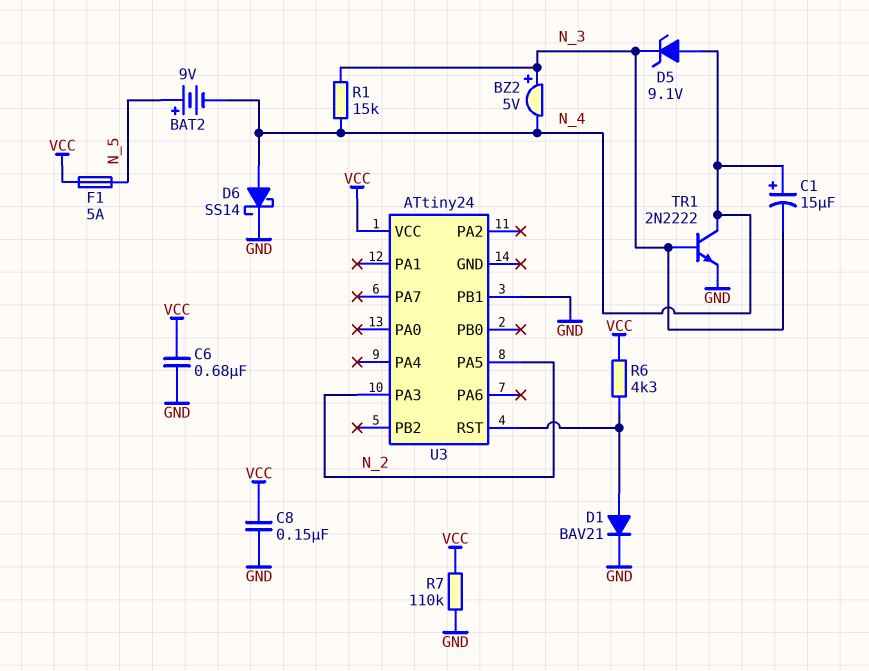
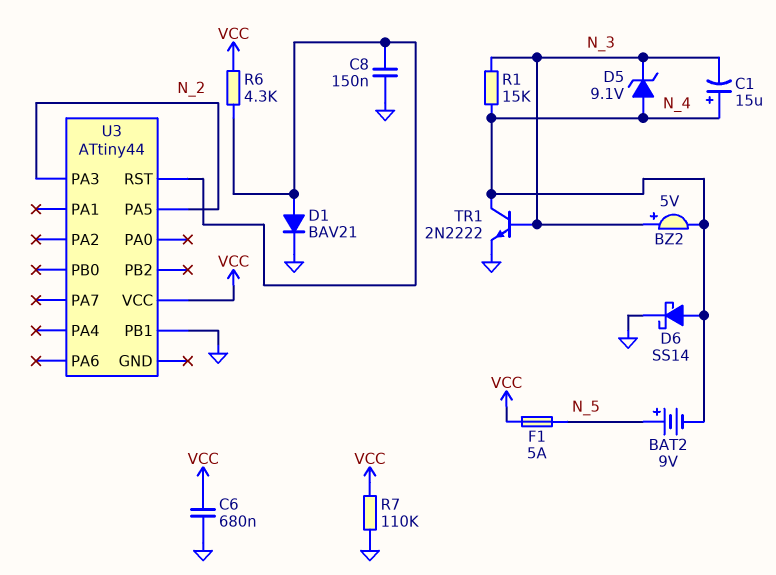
C8: 150nF (GND, VCC) -> 150nF (GND, U3/RST)
U3: ATtiny24 -> ATtiny44

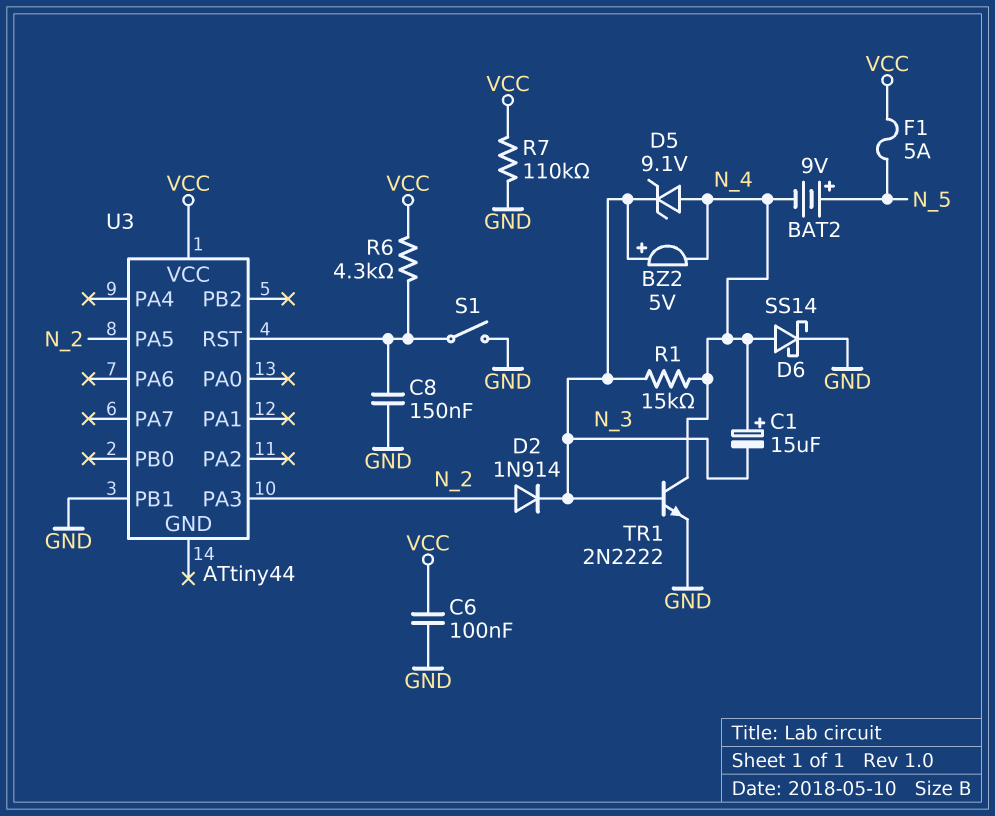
C6: 680nF (GND, VCC) -> 100nF (GND, VCC)
D1: diode BAV21 (A U3/RST, K GND) -> none
D2: none -> diode 1N914 (A N_2, K N_3)
S1: none -> switch (GND, U3/RST)

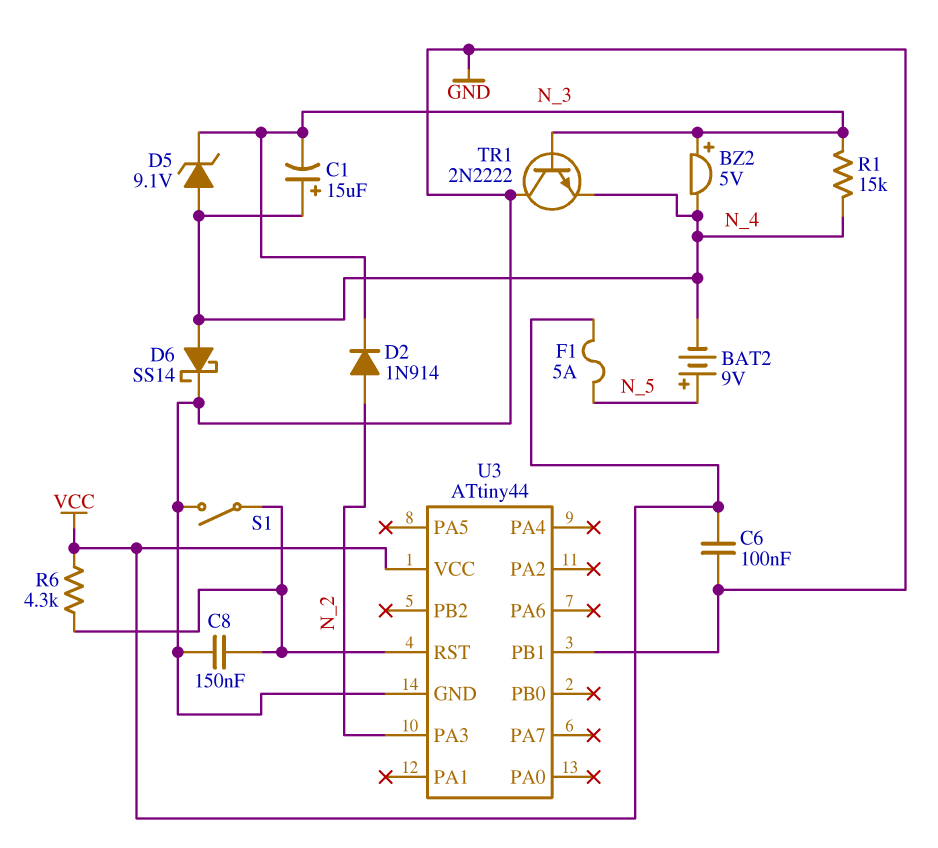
R7: 110k (GND, VCC) -> none
TR1: NPN 2N2222 (B N_3, C N_4, E GND) -> NPN 2N2222 (B N_3, C GND, E N_4)
U3 pin GND: none -> GND
U3 pin PA5: N_2 -> none

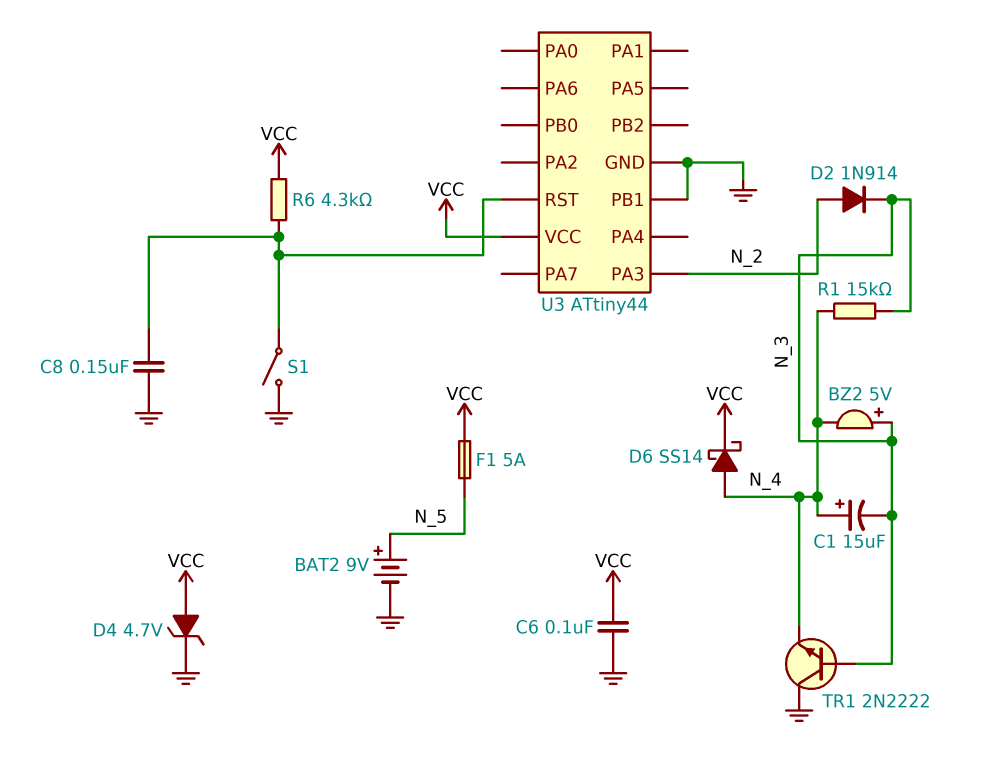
BAT2: 9V (plus N_5, minus N_4) -> 9V (plus N_5, minus GND)
D4: none -> zener 4.7V (A VCC, K GND)
D5: zener 9.1V (A N_4, K N_3) -> none
D6: schottky SS14 (A N_4, K GND) -> schottky SS14 (A N_4, K VCC)

